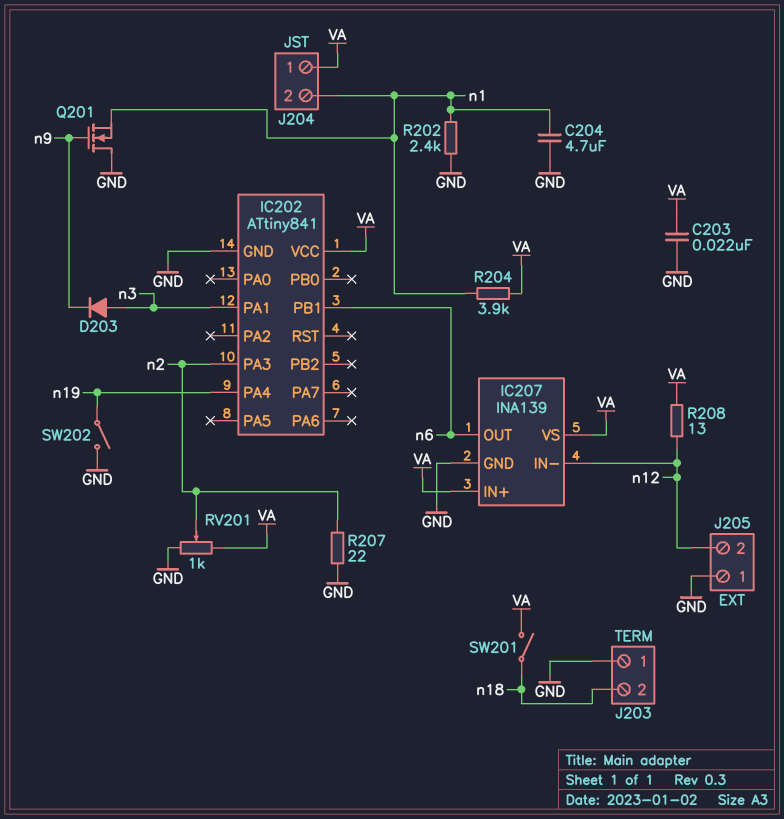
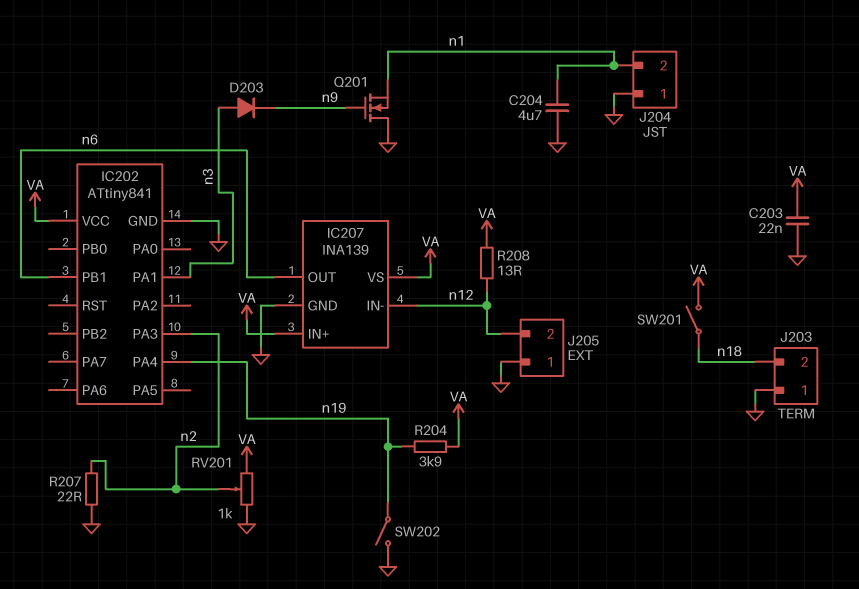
J204 pin 1: VA -> GND
R202: 2.4k (GND, n1) -> none
R204: 3.9k (VA, n1) -> 3.9k (VA, n19)

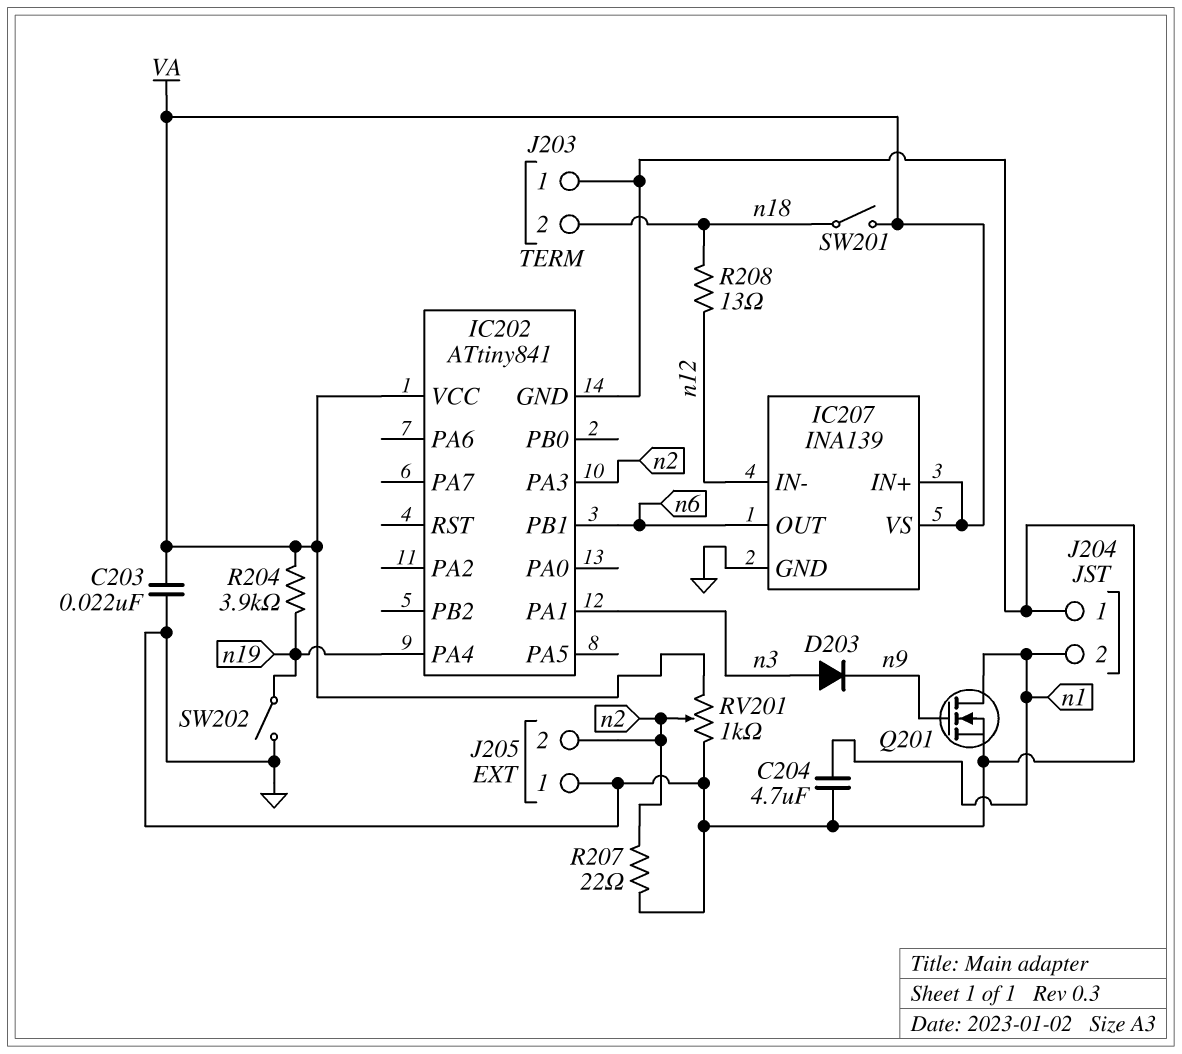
J205 pin 2: n12 -> n2
Q201: NMOS (G n9, D GND, S n1) -> NMOS (G n9, D n1, S GND)
R208: 13 (VA, n12) -> 13 (n12, n18)

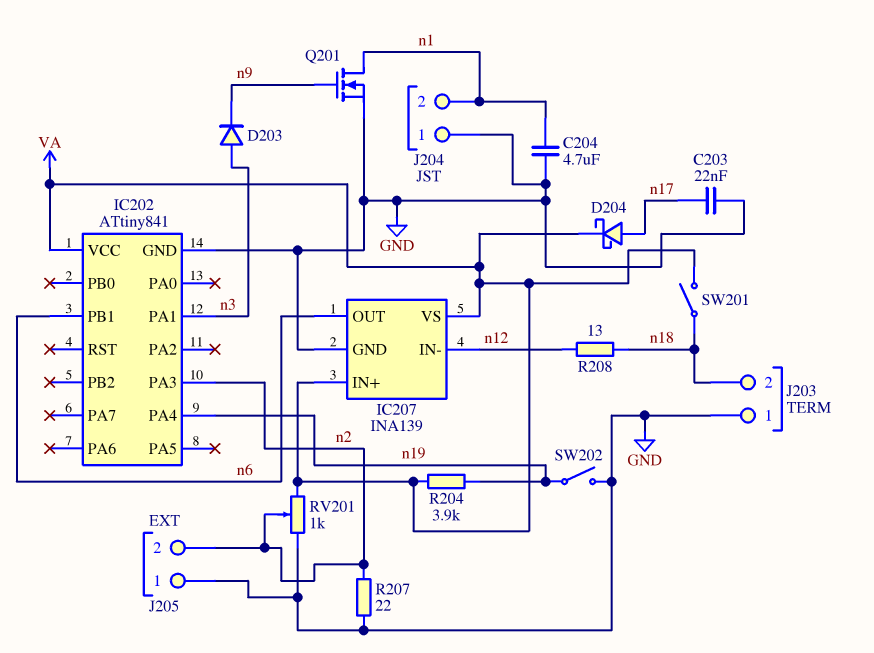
C203: 22nF (GND, VA) -> 22nF (GND, n17)
D204: none -> schottky (A n17, K VA)

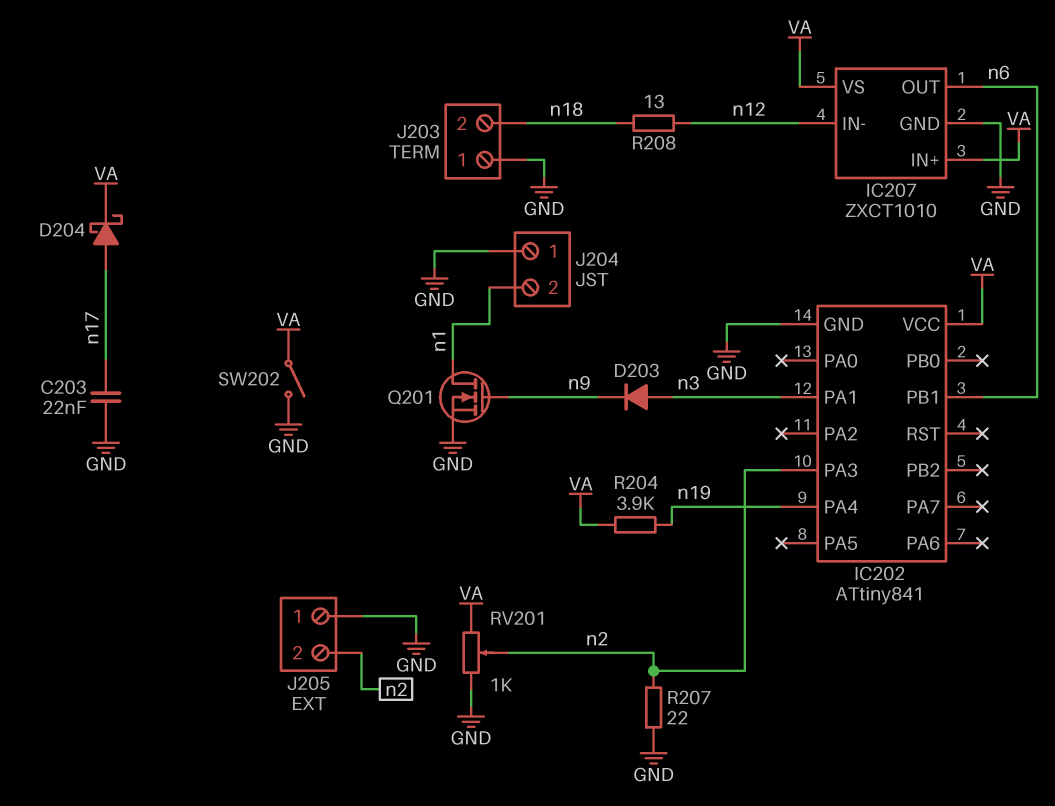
C204: 4.7uF (GND, n1) -> none
IC207: INA139 -> ZXCT1010
SW201: switch (VA, n18) -> none
SW202: switch (GND, n19) -> switch (GND, VA)

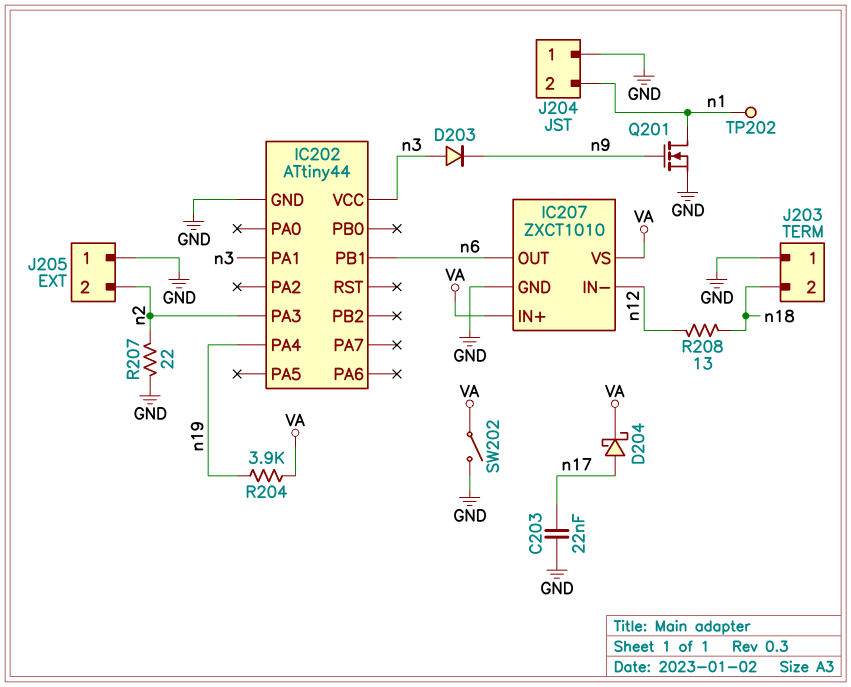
IC202: ATtiny841 -> ATtiny44
IC202 pin VCC: VA -> n3
RV201: 1k (GND, VA, wiper n2) -> none
TP202: none -> test point (n1)

